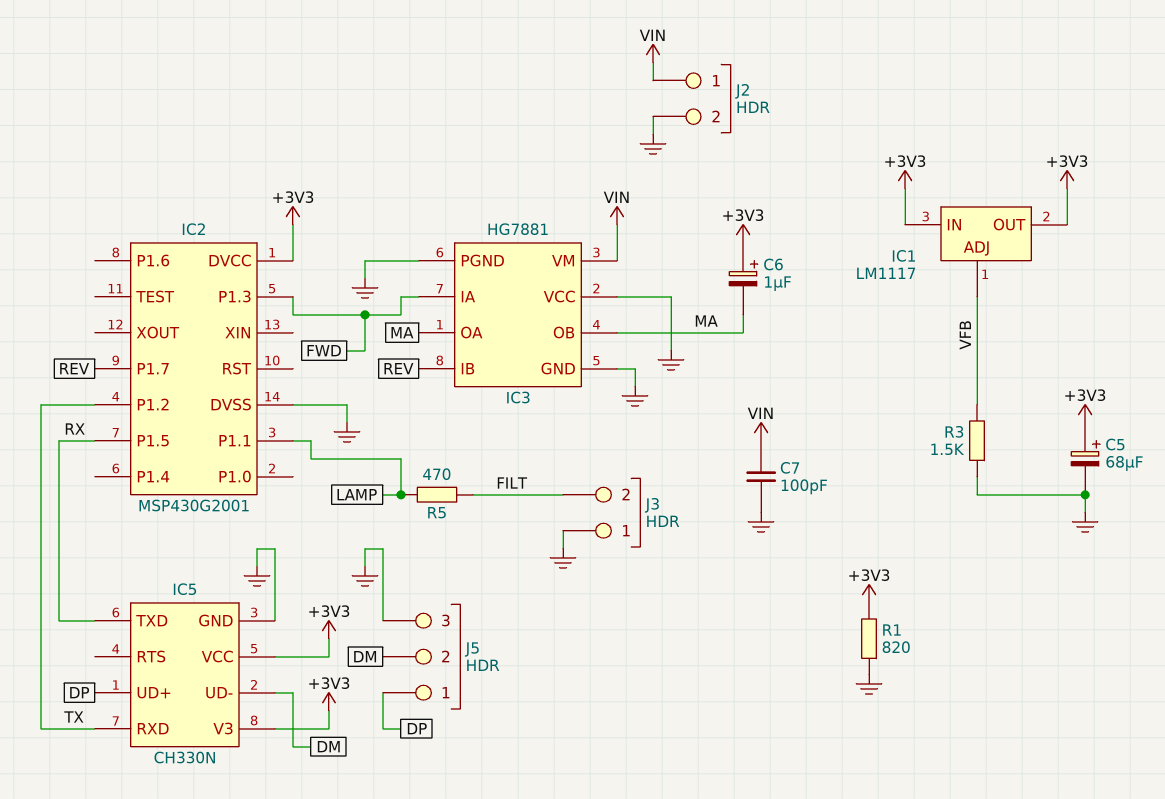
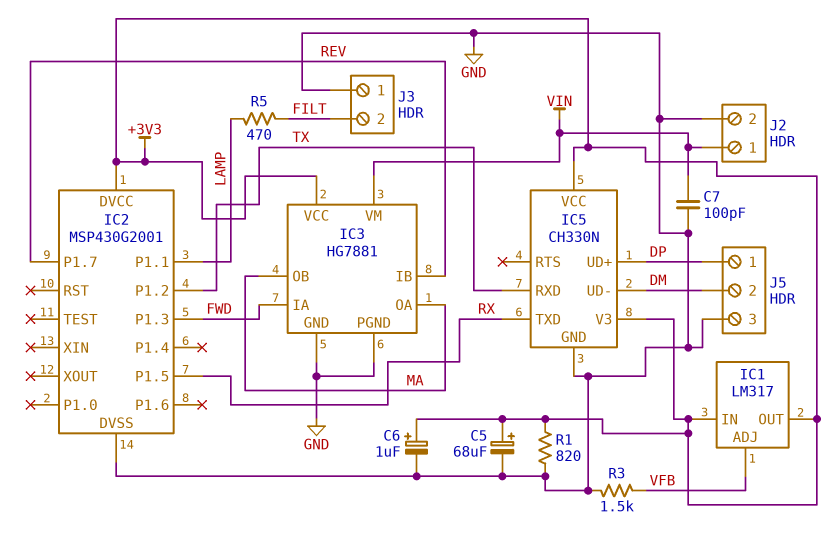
C6: 1uF (plus +3V3, minus MA) -> 1uF (plus +3V3, minus GND)
IC1: LM1117 -> LM317
IC3 pin VCC: GND -> +3V3

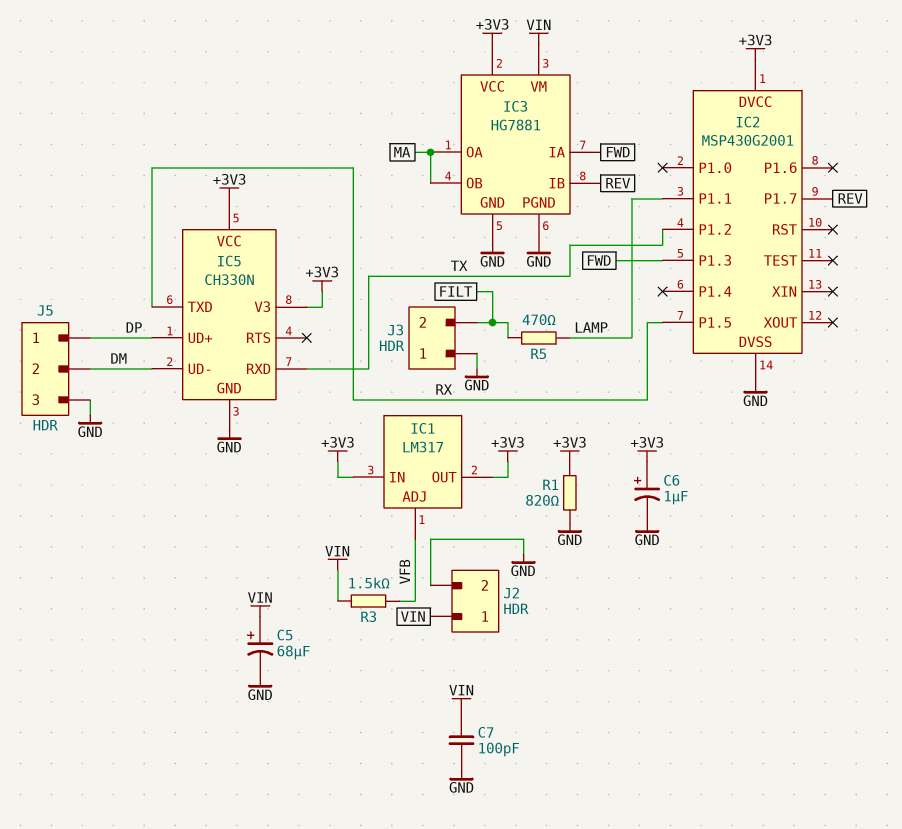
C5: 68uF (plus +3V3, minus GND) -> 68uF (plus VIN, minus GND)
R3: 1.5k (GND, VFB) -> 1.5k (VFB, VIN)

